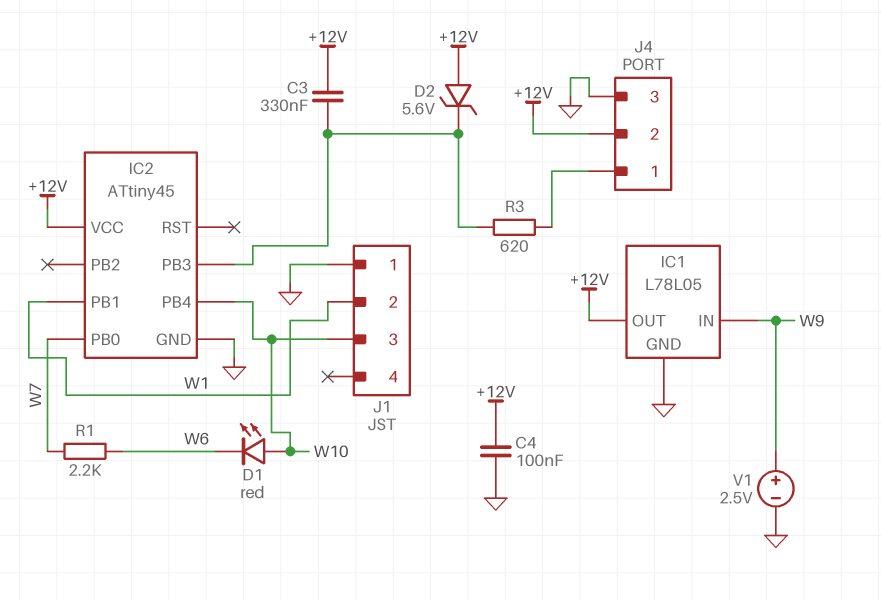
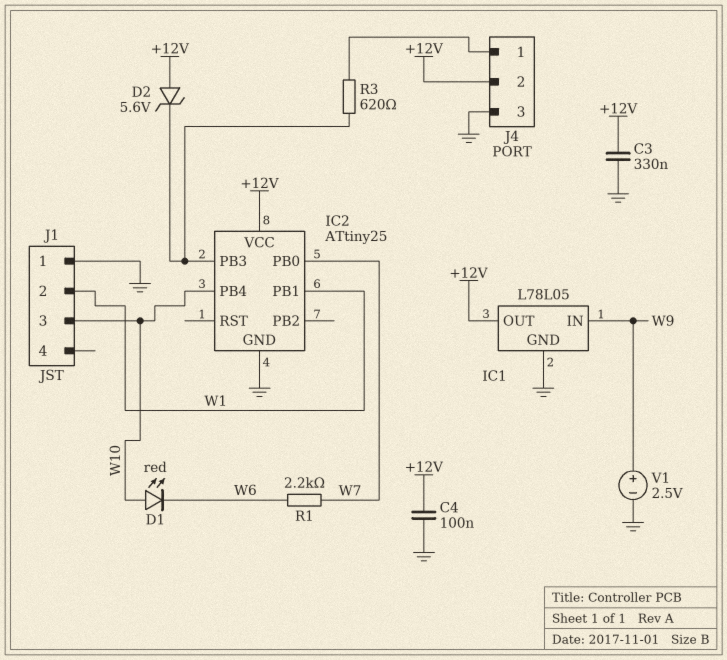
C3: 330nF (+12V, IC2/PB3) -> 330nF (+12V, GND)
IC2: ATtiny45 -> ATtiny25

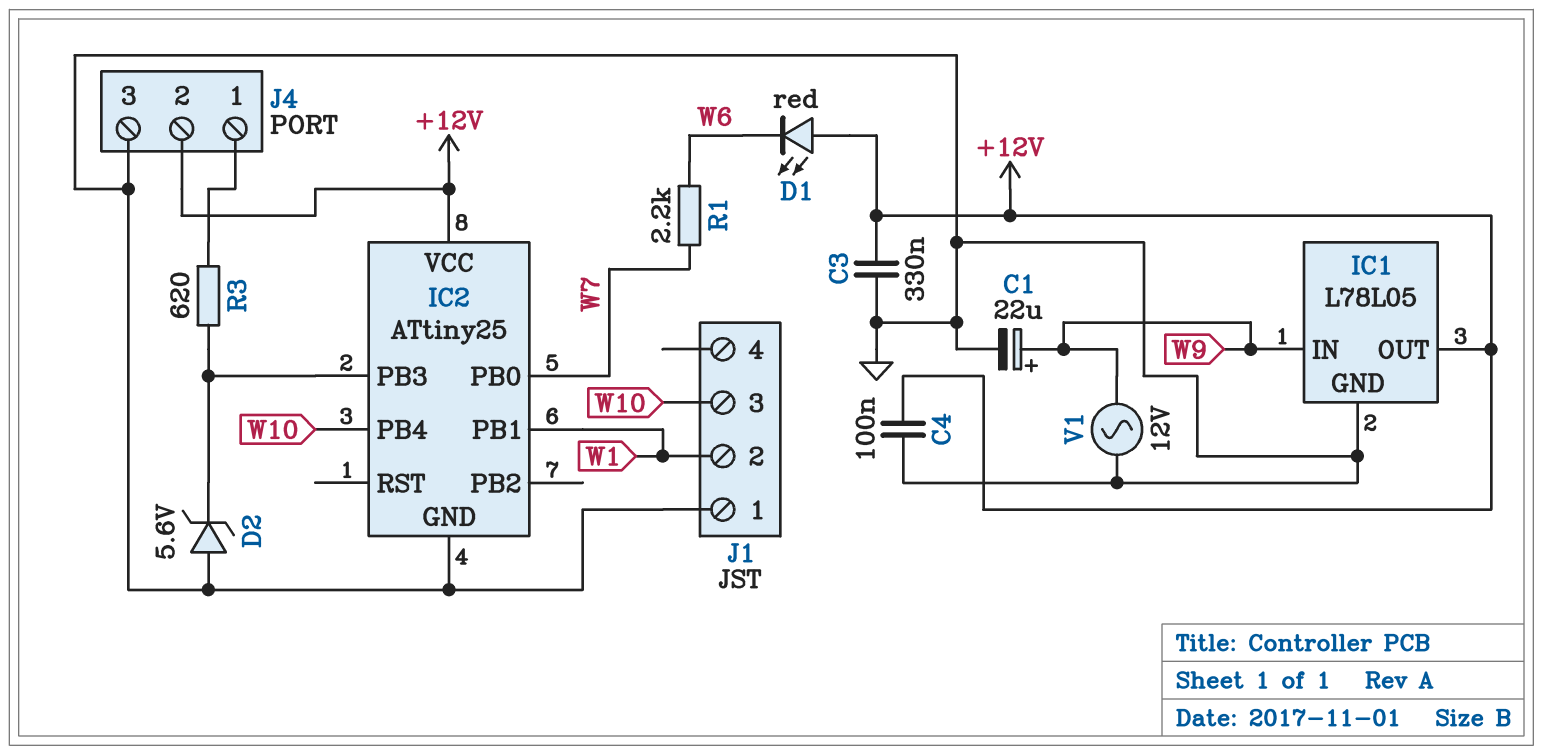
C1: none -> 22uF (plus W9, minus GND)
D1: LED red (A W10, K W6) -> LED red (A +12V, K W6)
D2: zener 5.6V (A +12V, K IC2/PB3) -> zener 5.6V (A GND, K IC2/PB3)
V1: 2.5V (plus W9, minus GND) -> AC 12V (GND, W9)

